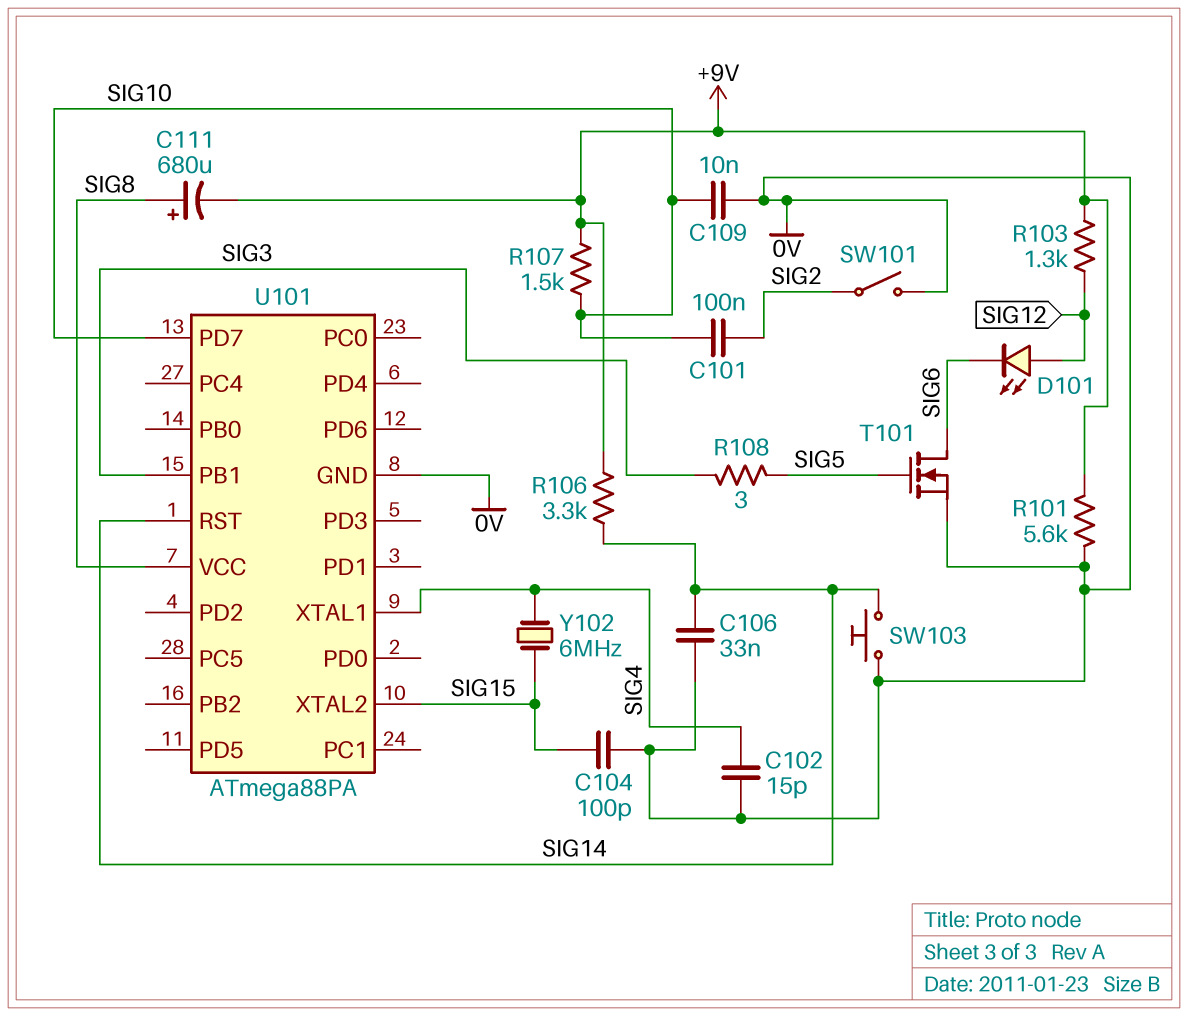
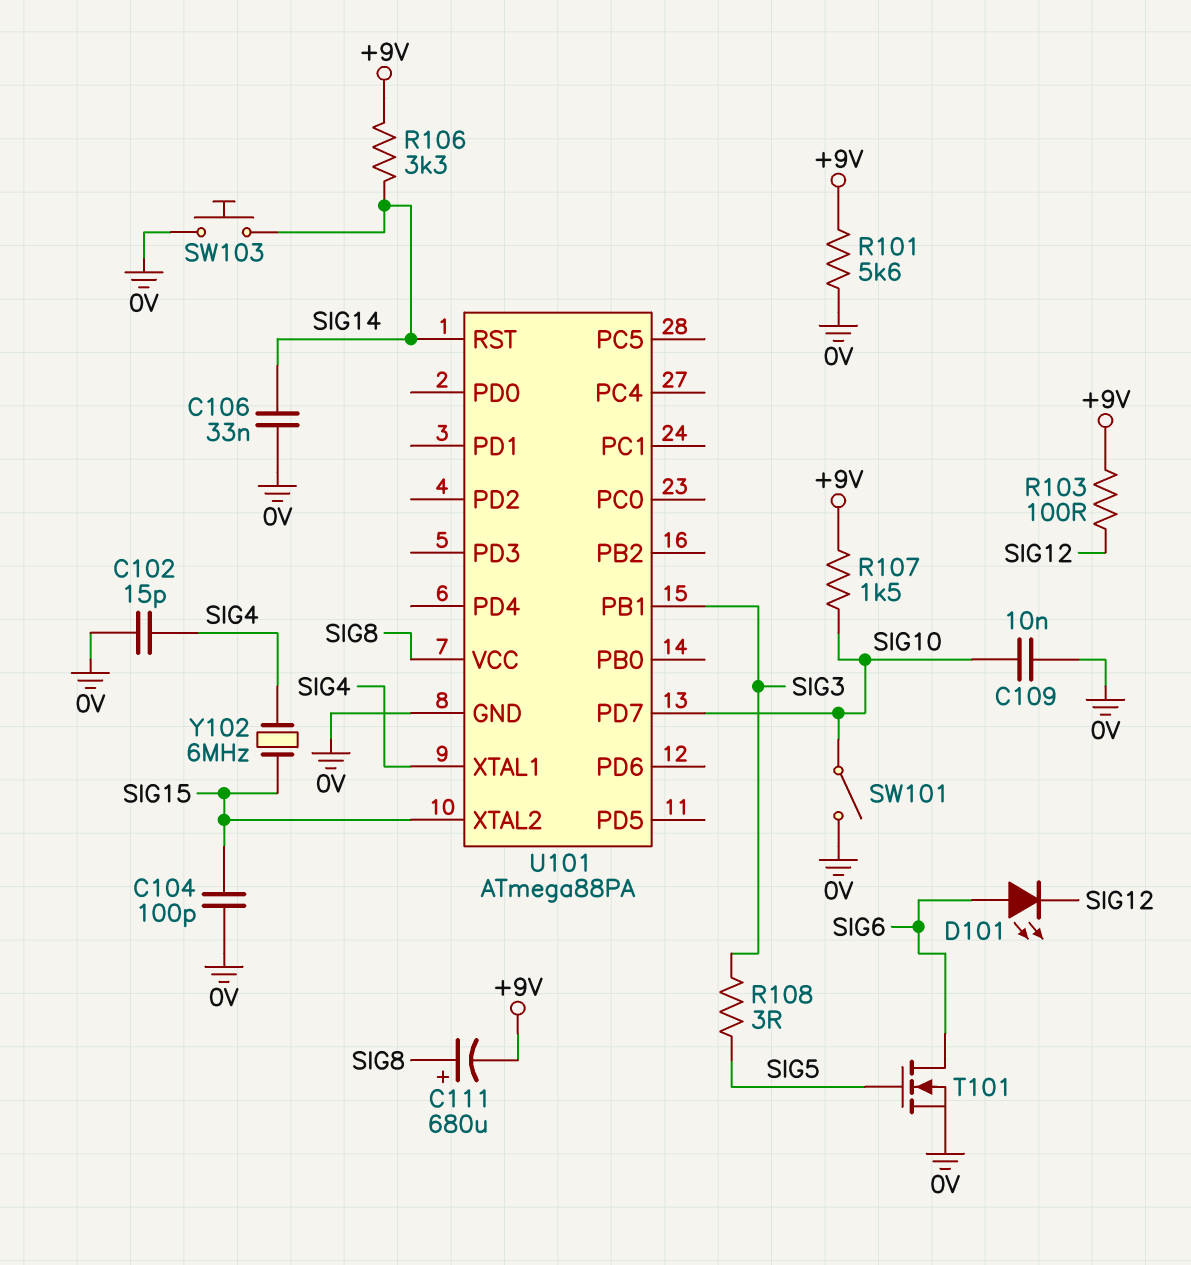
C101: 100nF (SIG2, SIG10) -> none
D101: LED (A SIG12, K SIG6) -> LED (A SIG6, K SIG12)
R103: 1.3k (+9V, SIG12) -> 100 (+9V, SIG12)
SW101: switch (0V, SIG2) -> switch (0V, SIG10)

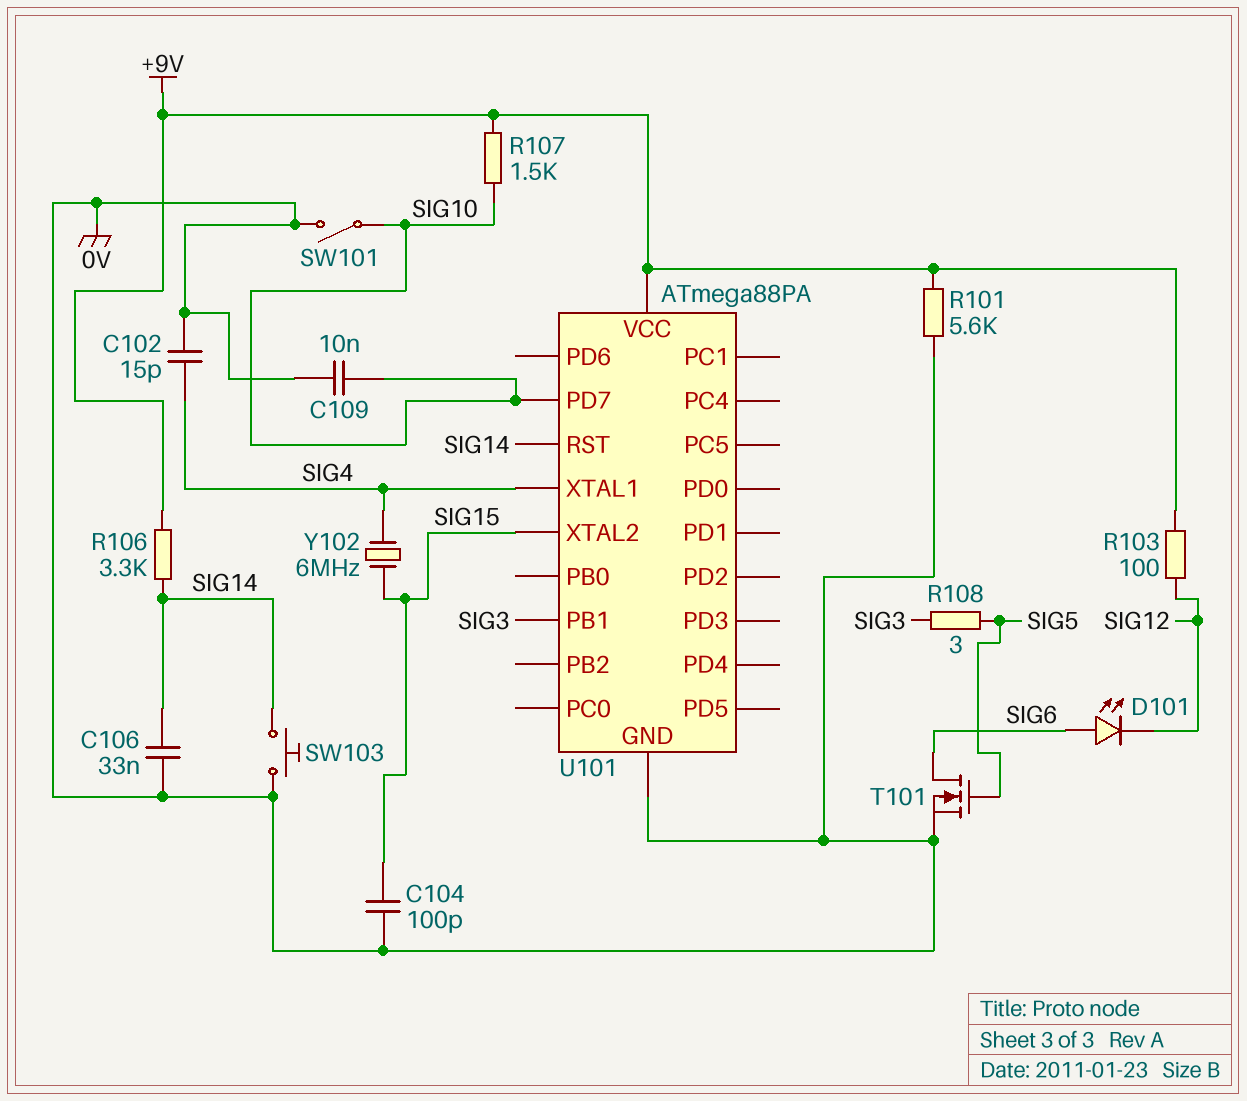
C111: 680uF (plus SIG8, minus +9V) -> none
U101 pin VCC: SIG8 -> +9V

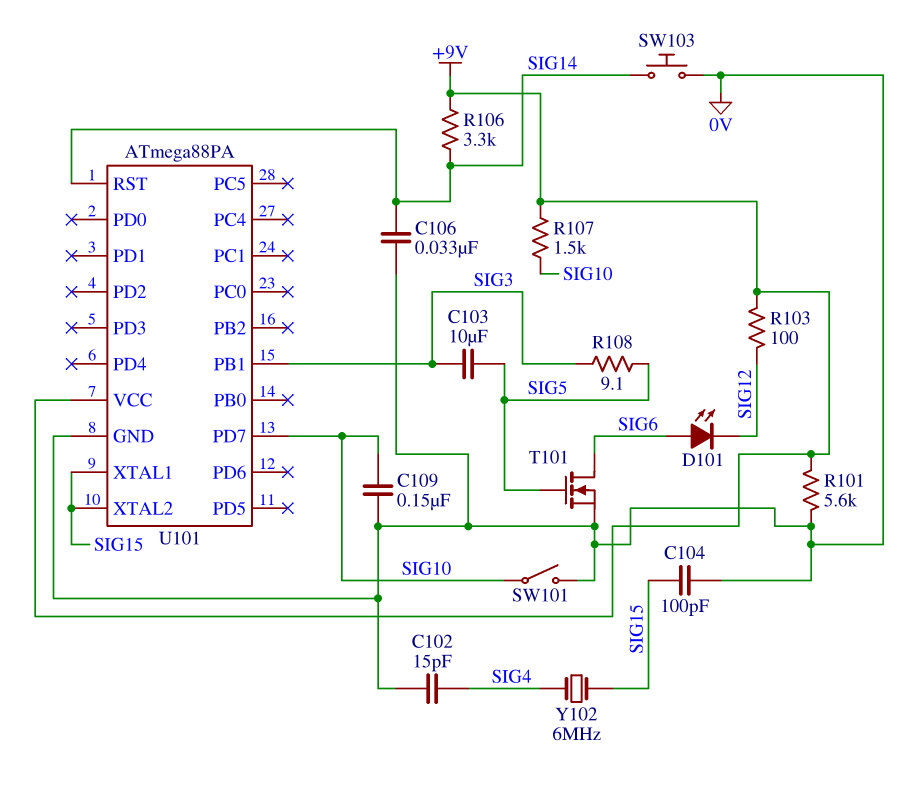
C103: none -> 10uF (SIG3, SIG5)
C109: 10nF (0V, SIG10) -> 150nF (0V, SIG10)
R108: 3 (SIG3, SIG5) -> 9.1 (SIG3, SIG5)
U101 pin XTAL1: SIG4 -> SIG15

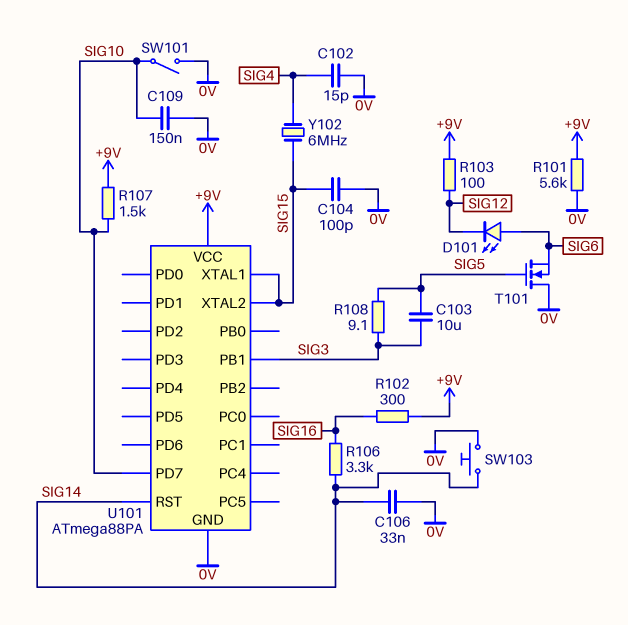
R102: none -> 300 (+9V, SIG16)
R106: 3.3k (+9V, SIG14) -> 3.3k (SIG14, SIG16)
T101: NMOS (G SIG5, D SIG6, S 0V) -> NMOS (G SIG5, D 0V, S SIG6)

